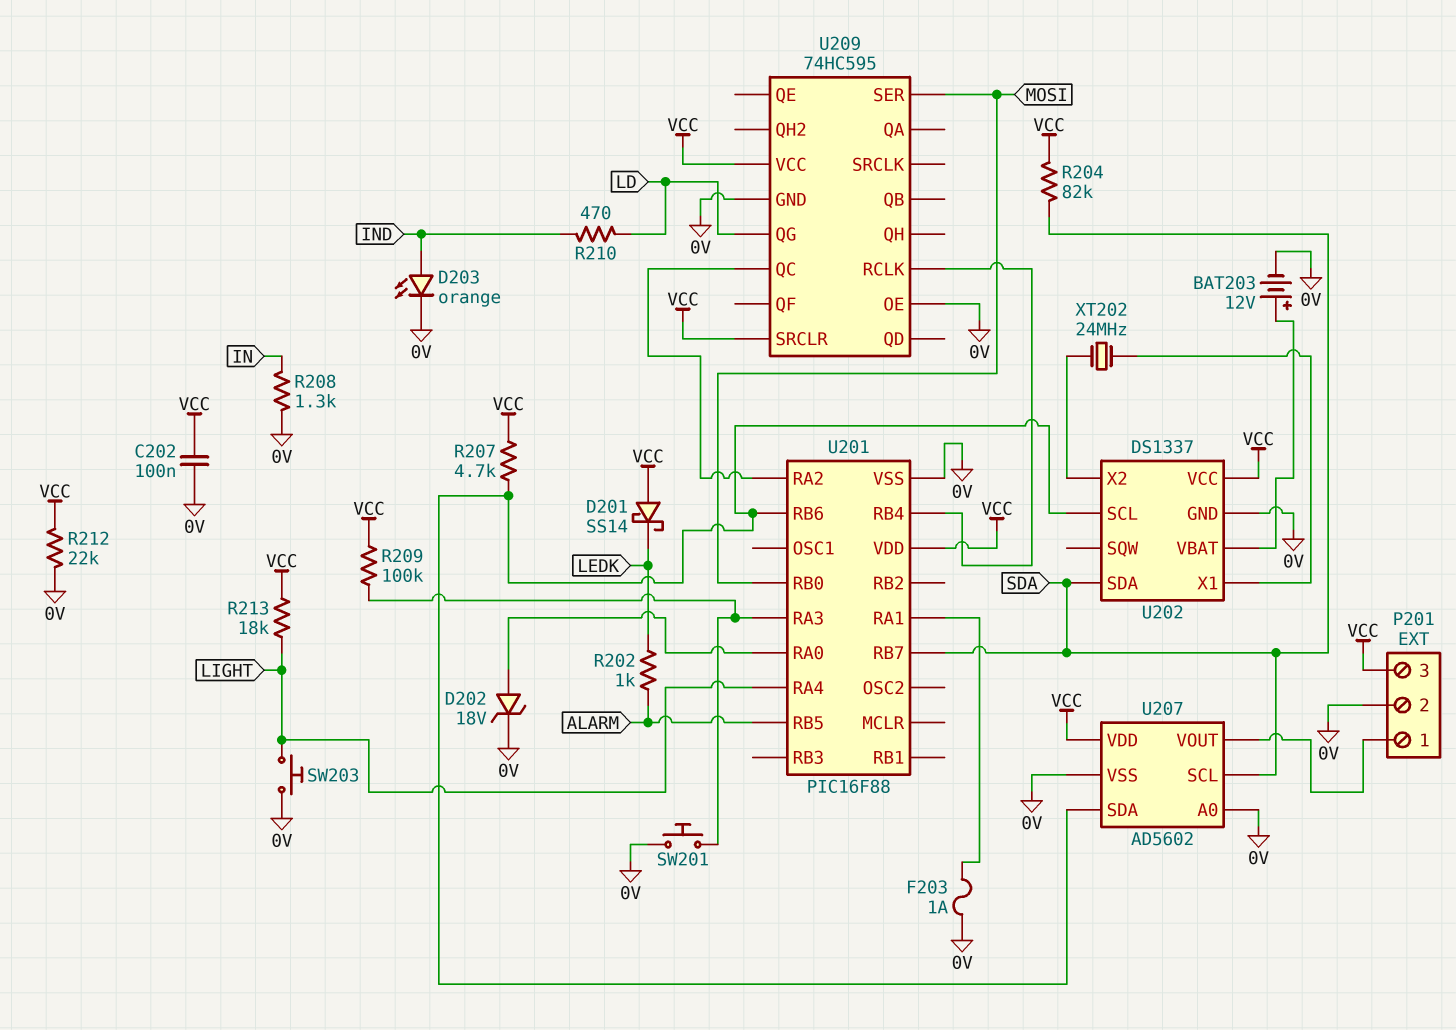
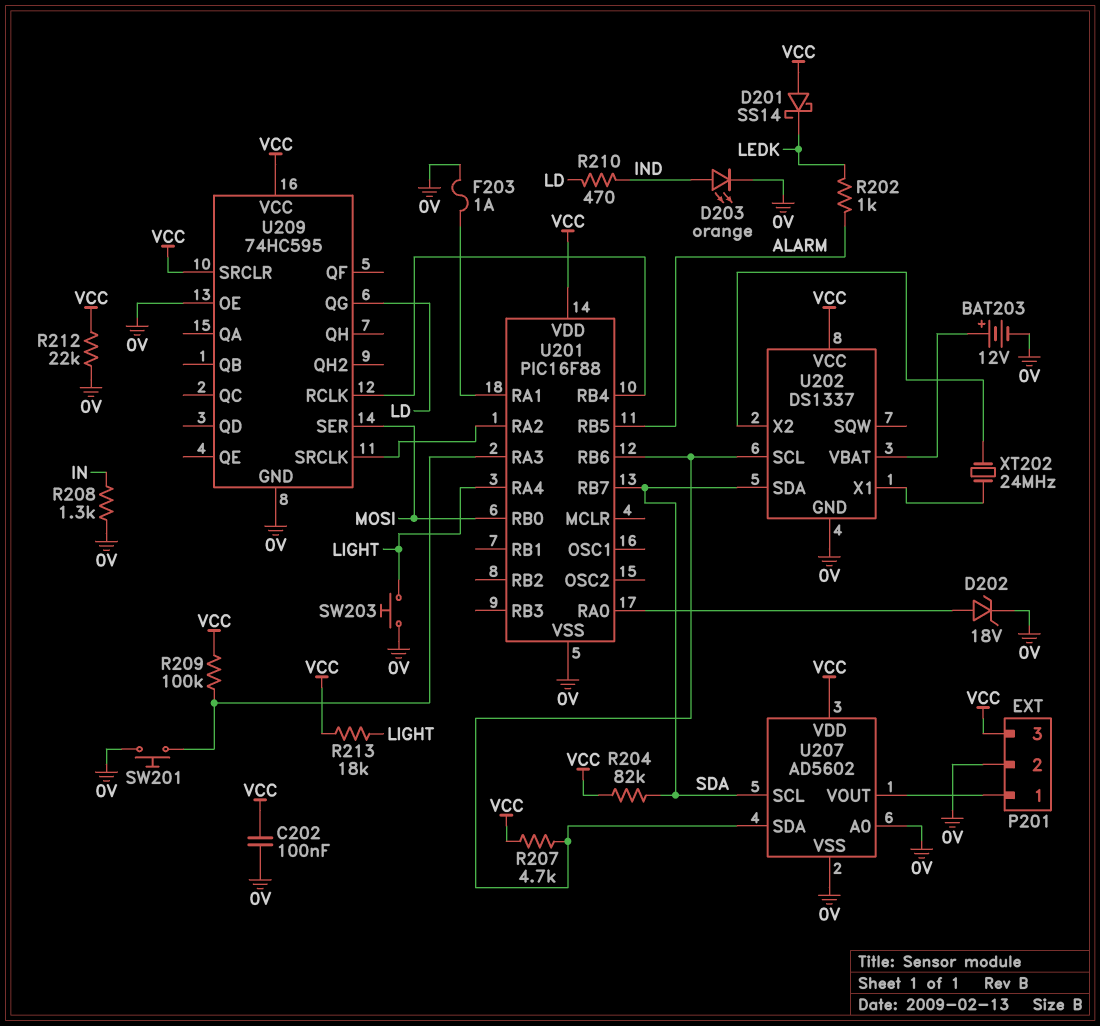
U209 pin QC: U201/RA2 -> none
U209 pin SRCLK: none -> U201/RA2

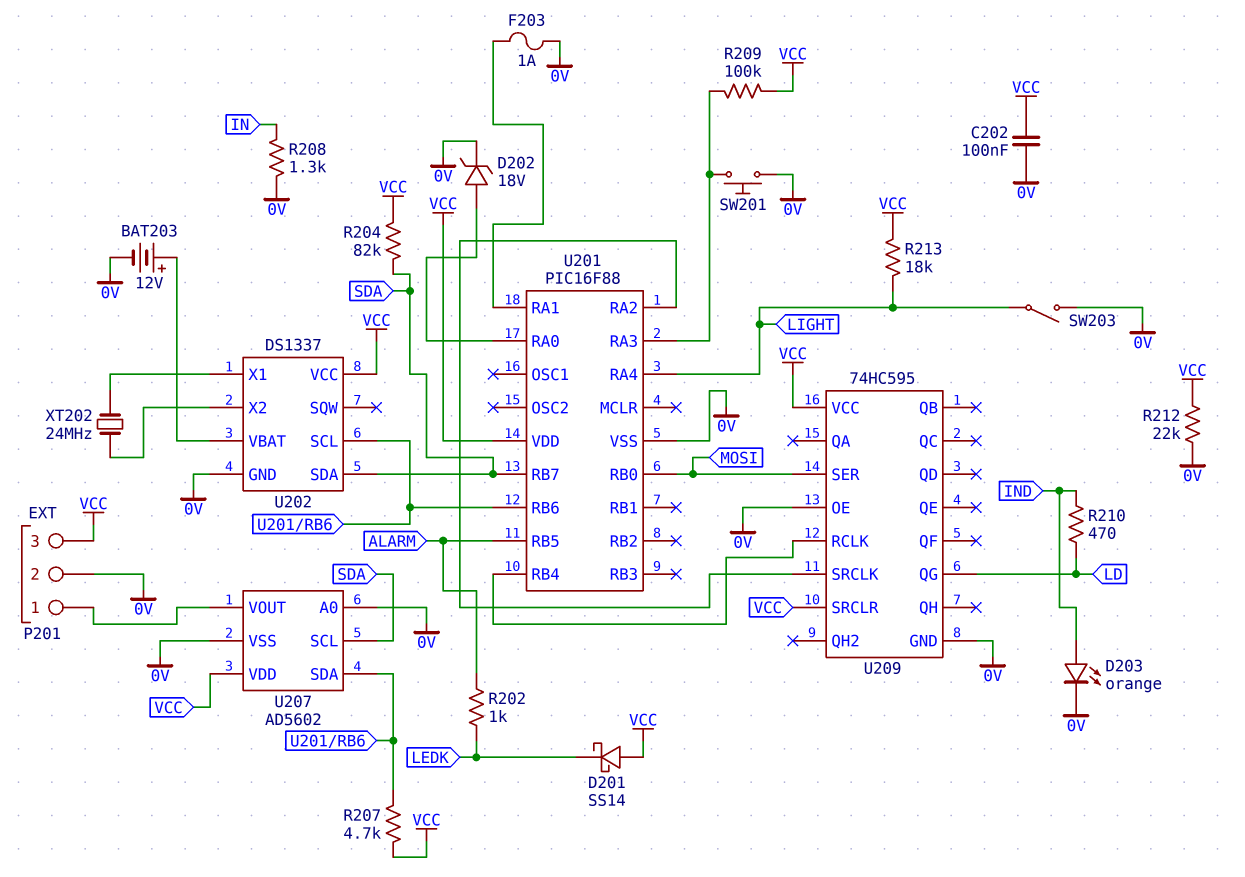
SW203: button (0V, LIGHT) -> switch (0V, LIGHT)

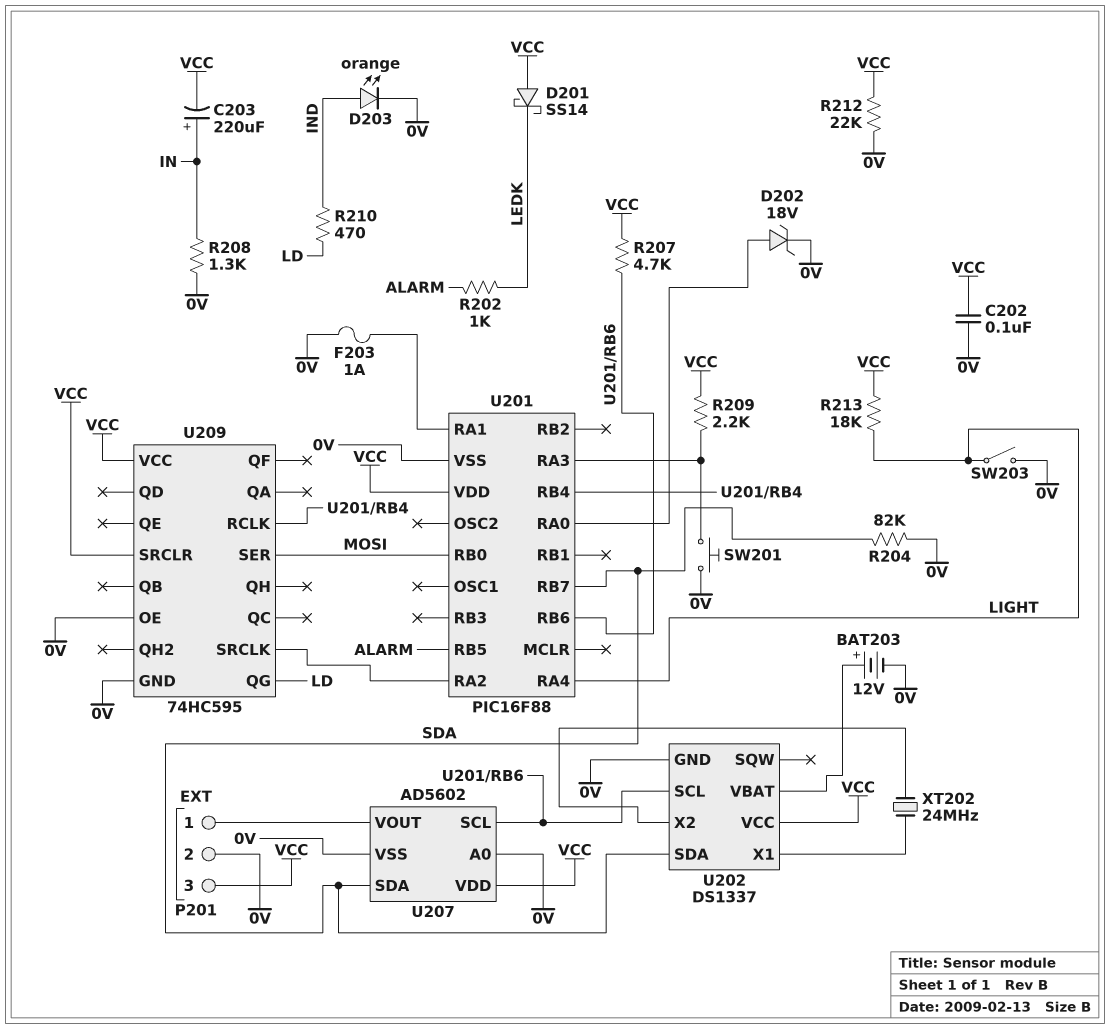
C203: none -> 220uF (plus IN, minus VCC)
R204: 82k (SDA, VCC) -> 82k (0V, SDA)
R209: 100k (U201/RA3, VCC) -> 2.2k (U201/RA3, VCC)
U207 pin SCL: SDA -> U201/RB6
U207 pin SDA: U201/RB6 -> SDA

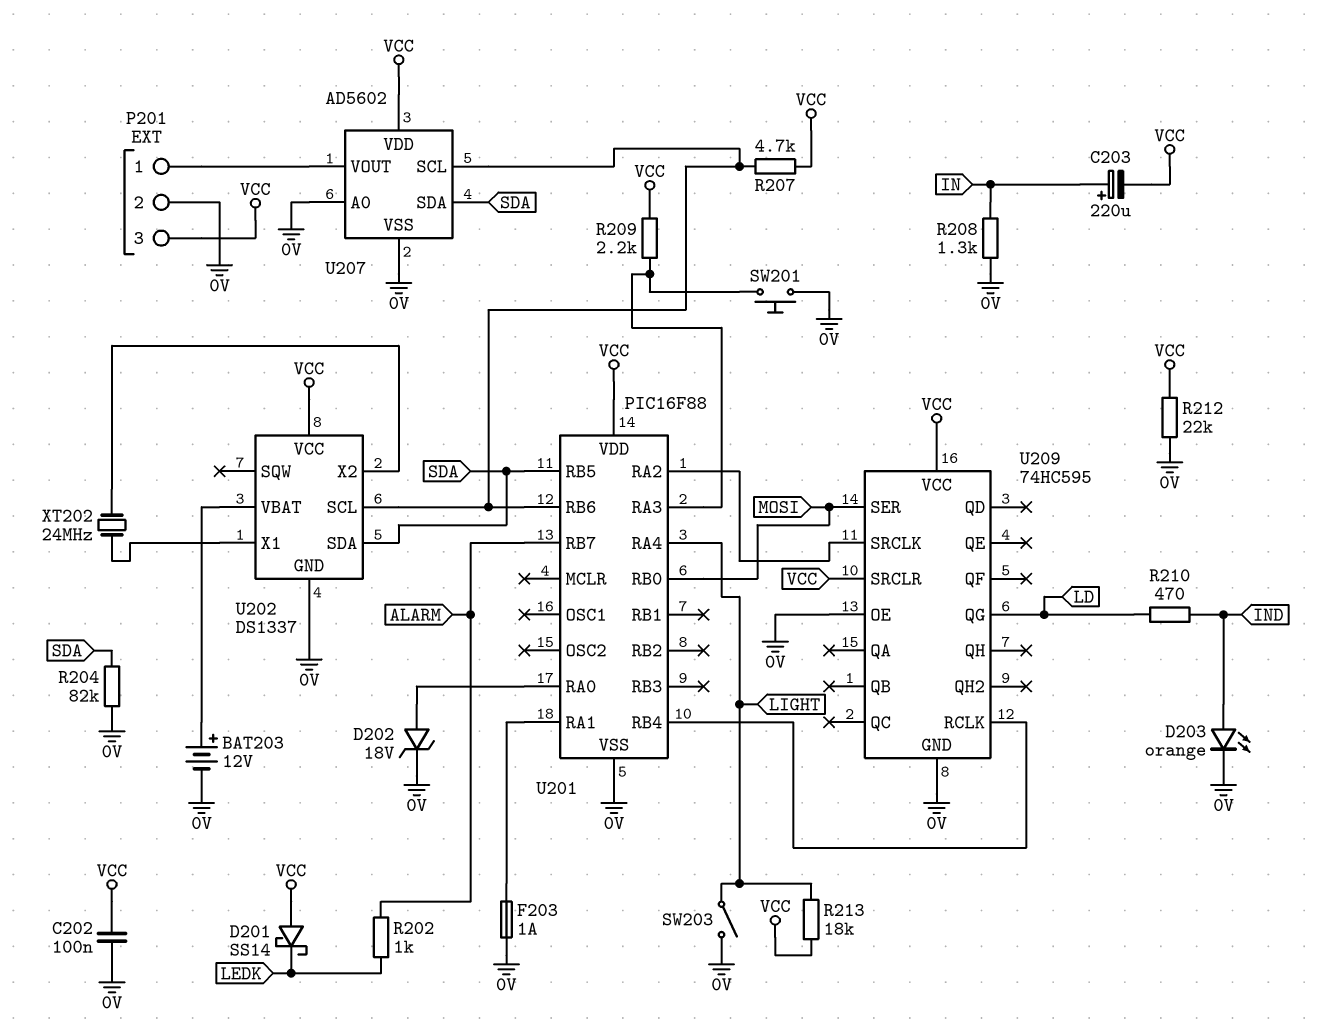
U201 pin RB5: ALARM -> SDA
U201 pin RB7: SDA -> ALARM

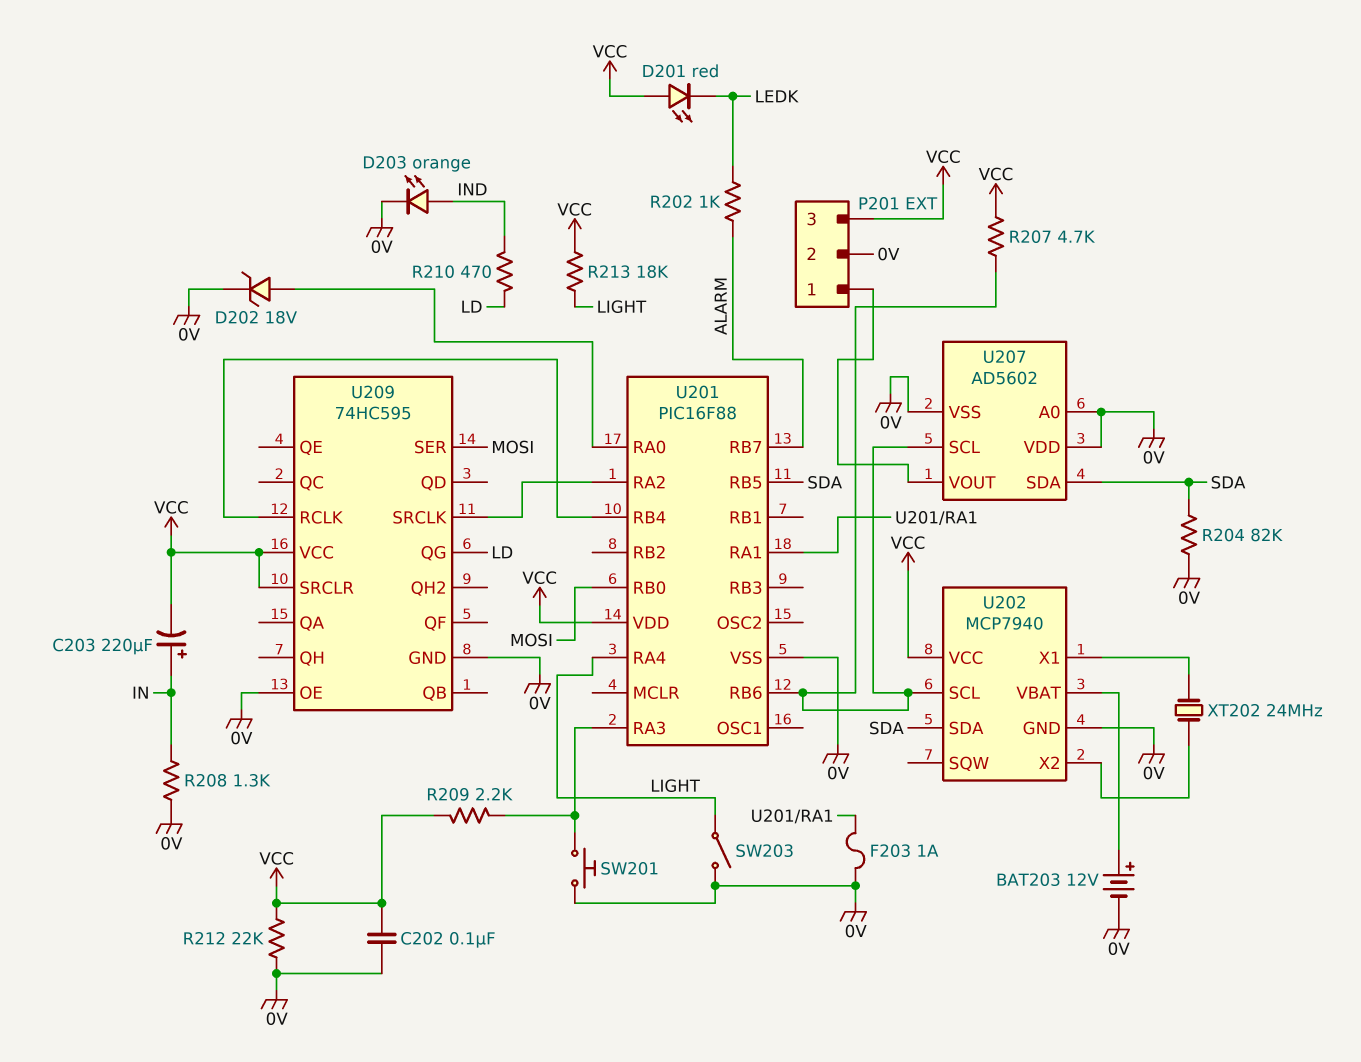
D201: schottky SS14 (A VCC, K LEDK) -> LED red (A VCC, K LEDK)
U202: DS1337 -> MCP7940
U207 pin VDD: VCC -> 0V

